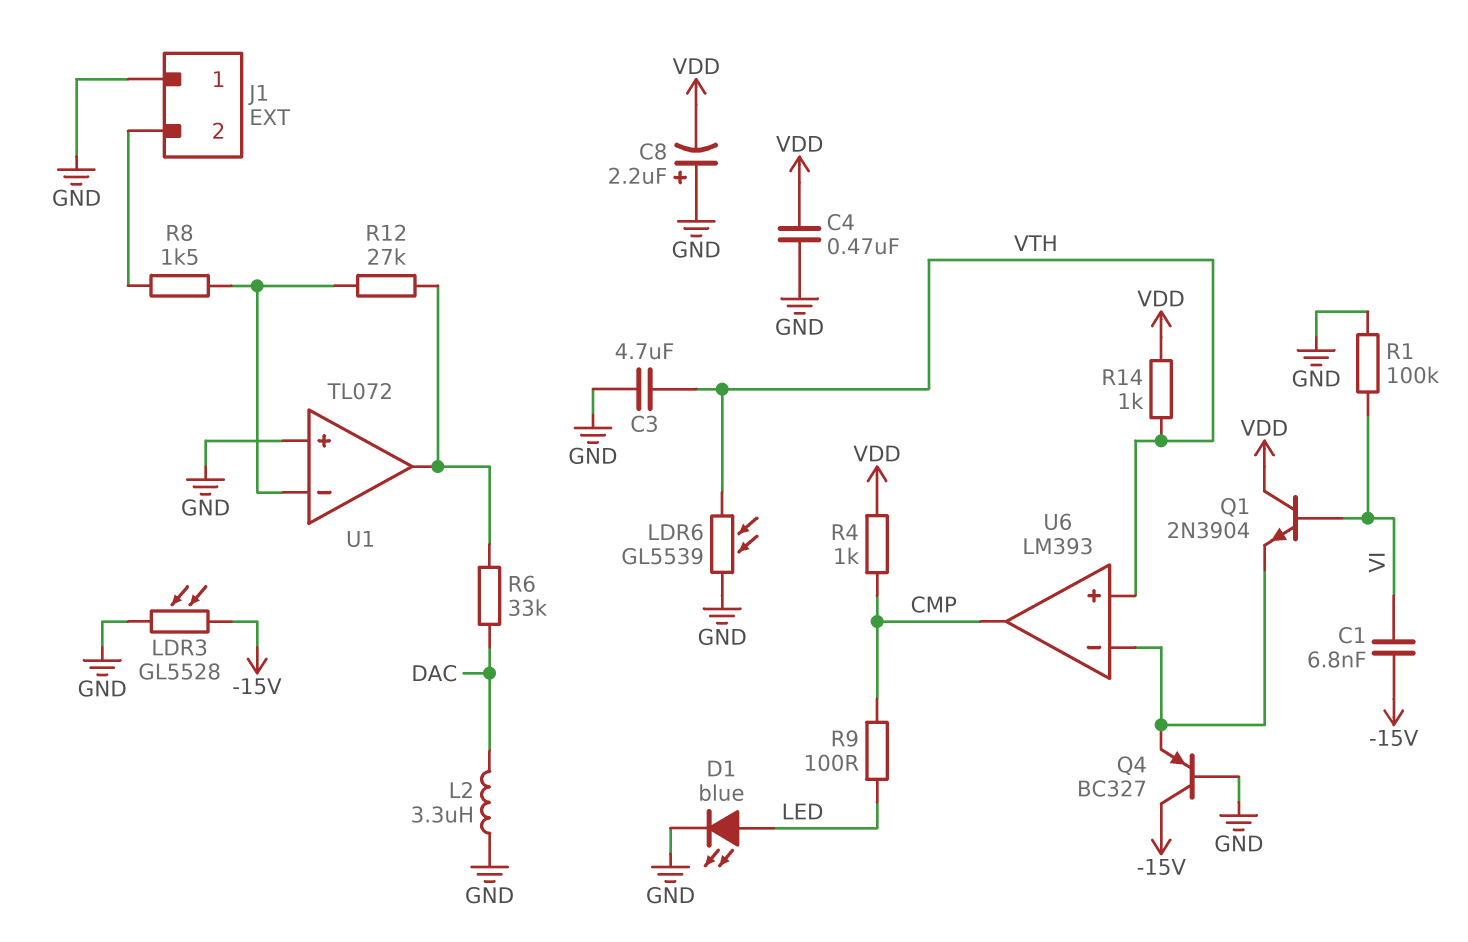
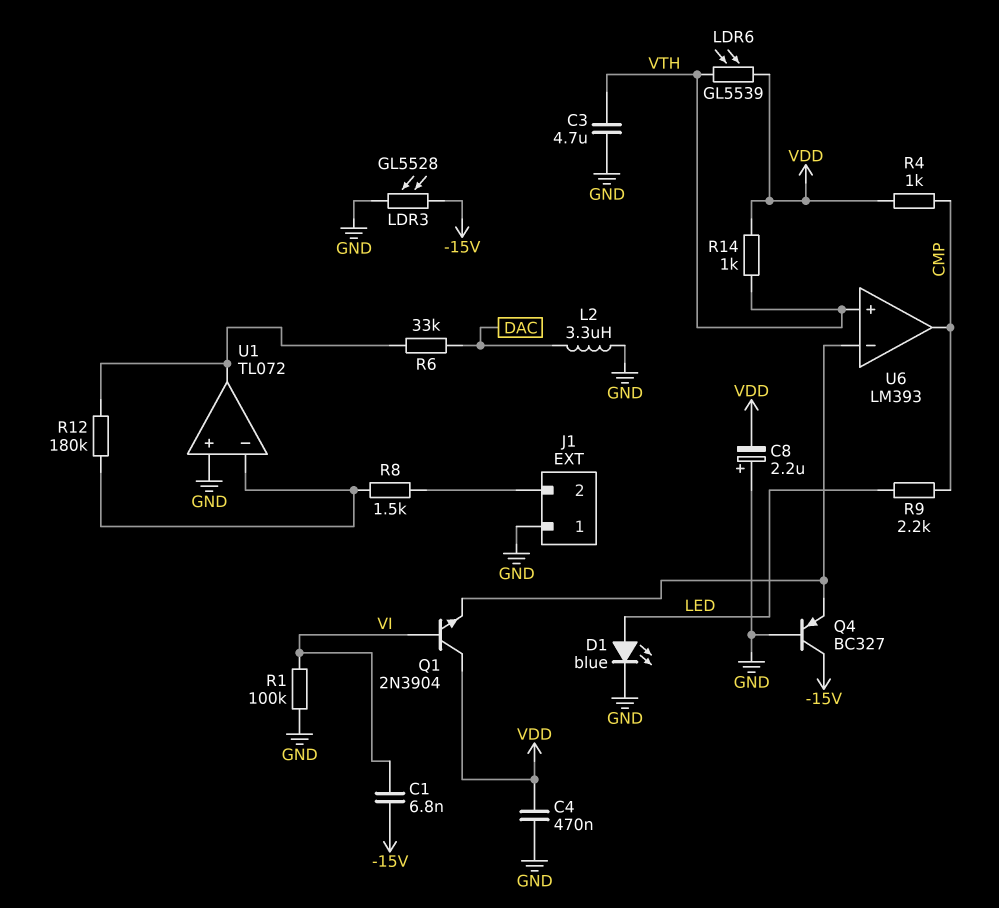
LDR6: GL5539 (GND, VTH) -> GL5539 (VDD, VTH)
R9: 100 (CMP, LED) -> 2.2k (CMP, LED)
R12: 27k (U1/in-, U1/out) -> 180k (U1/in-, U1/out)

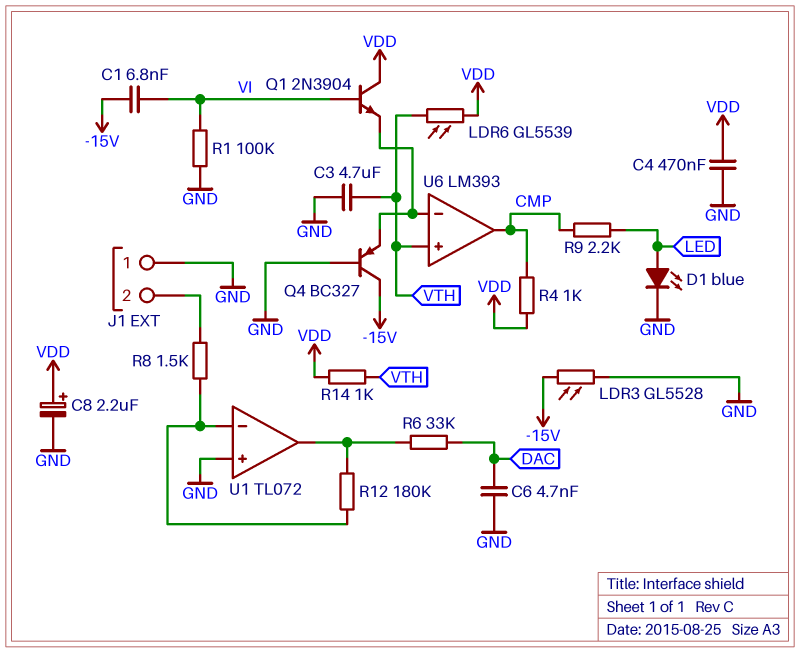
C6: none -> 4.7nF (DAC, GND)
C8: 2.2uF (plus GND, minus VDD) -> 2.2uF (plus VDD, minus GND)
L2: 3.3uH (DAC, GND) -> none

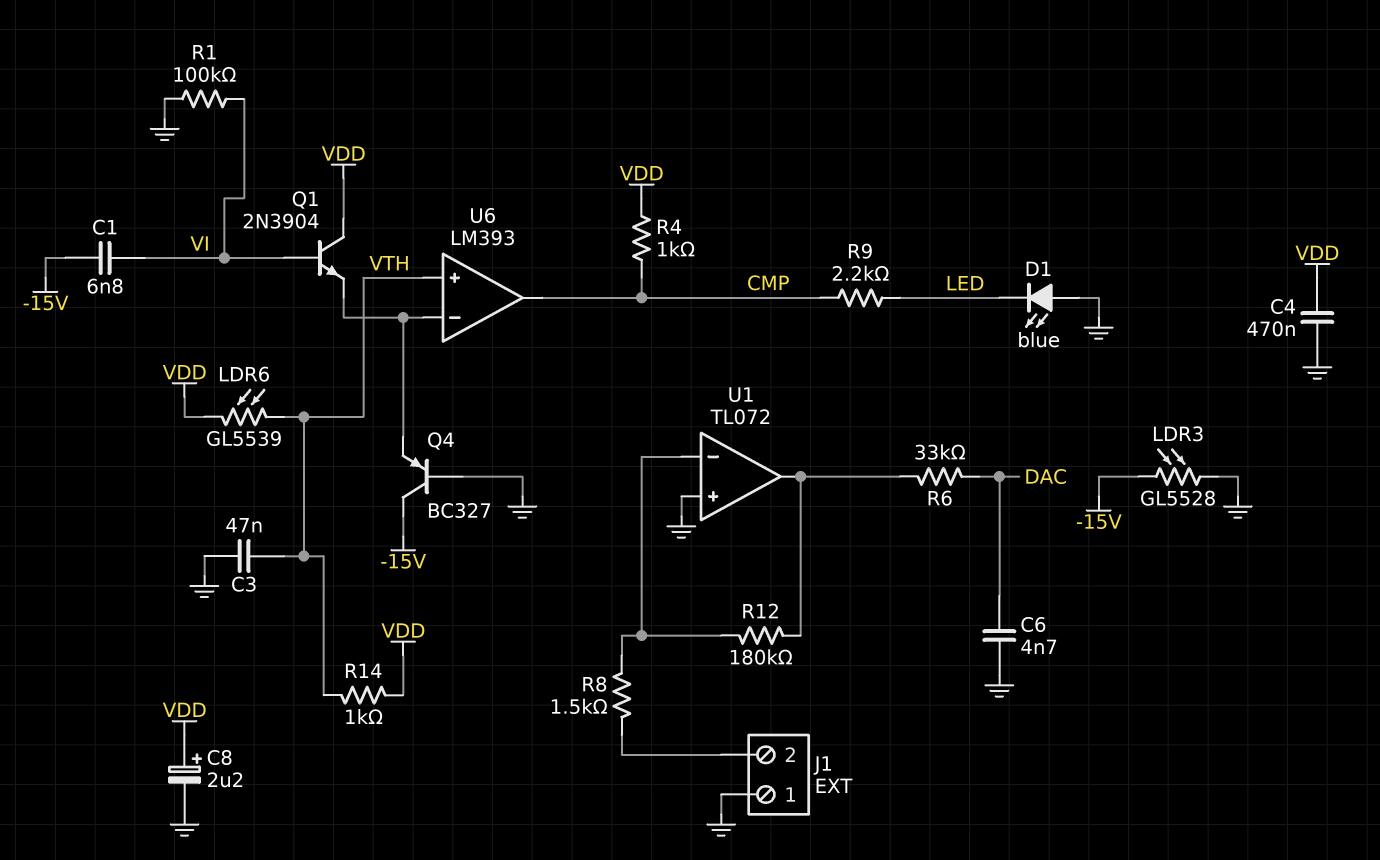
C3: 4.7uF (GND, VTH) -> 47nF (GND, VTH)
D1: LED blue (A LED, K GND) -> LED blue (A GND, K LED)

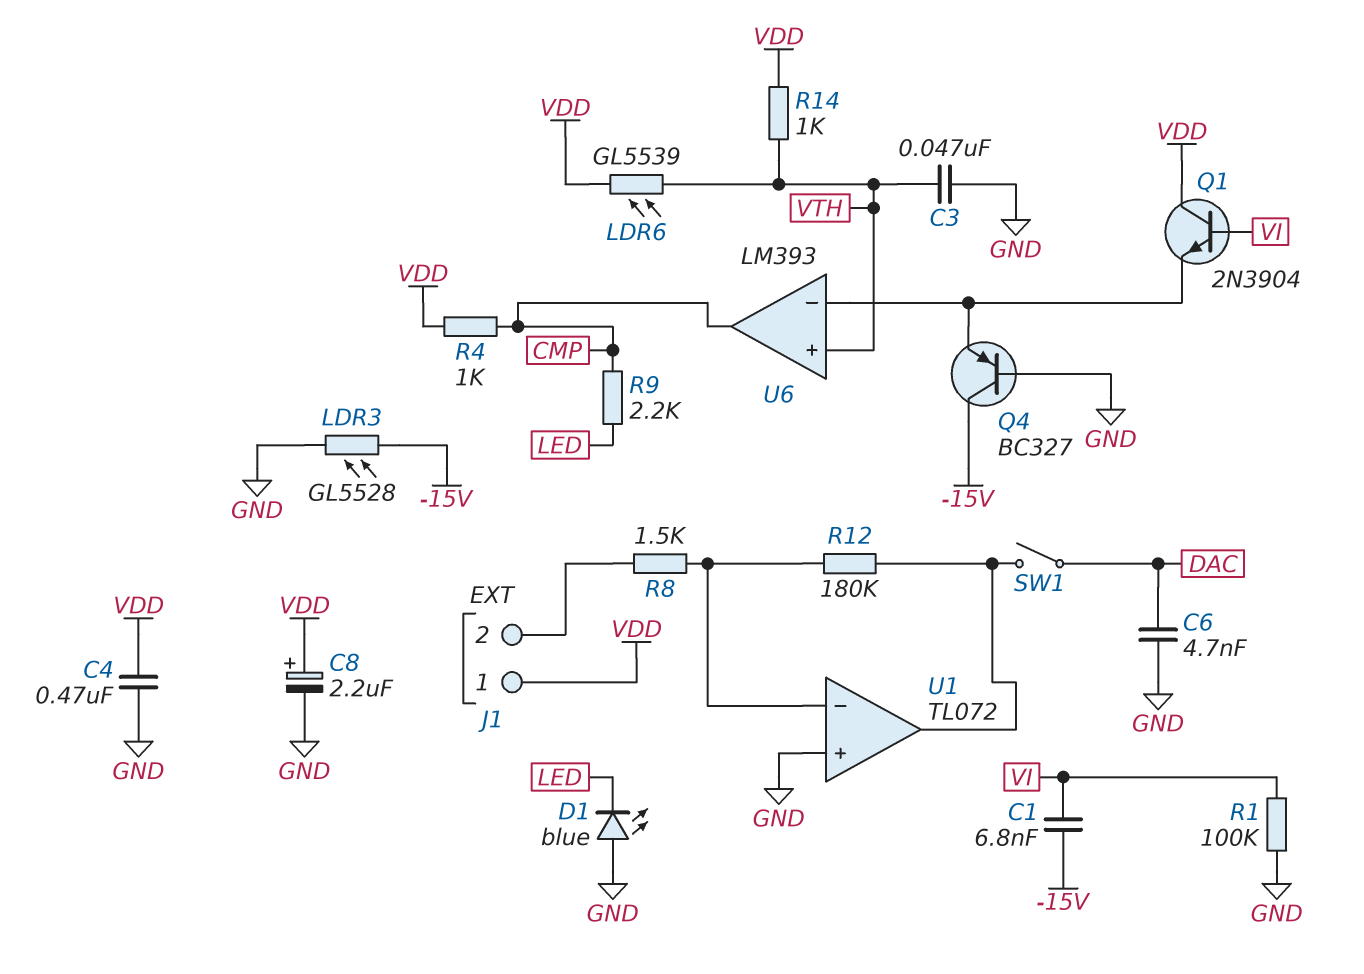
J1 pin 1: GND -> VDD
R6: 33k (DAC, U1/out) -> none
SW1: none -> switch (DAC, U1/out)

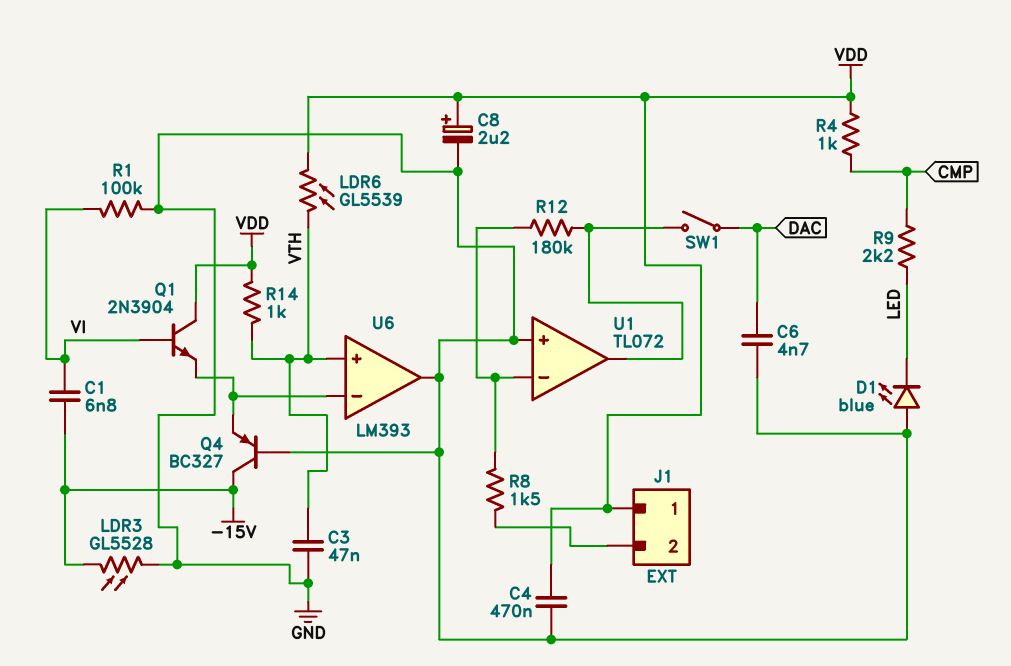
U6 pin out: CMP -> GND

